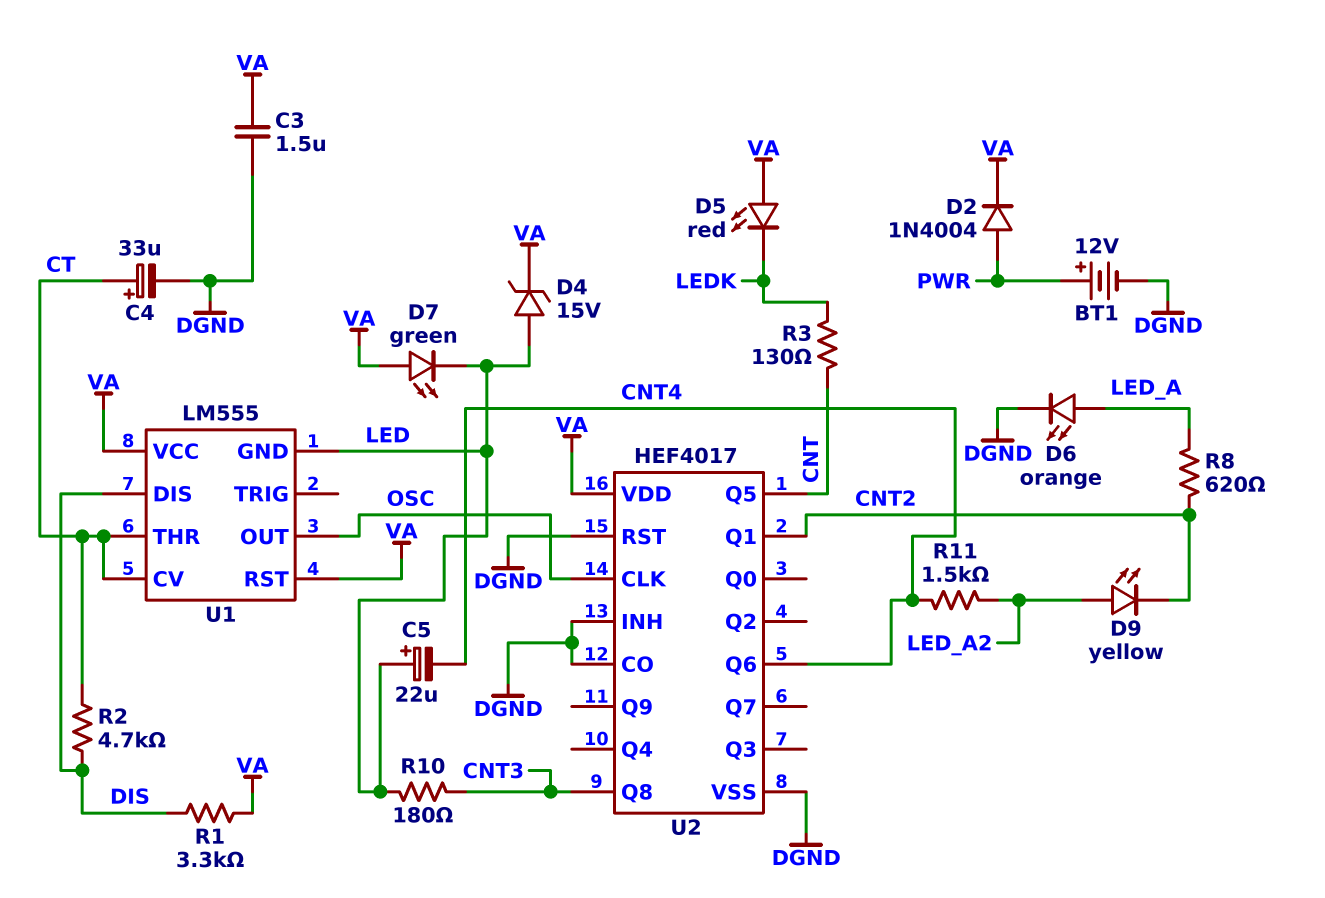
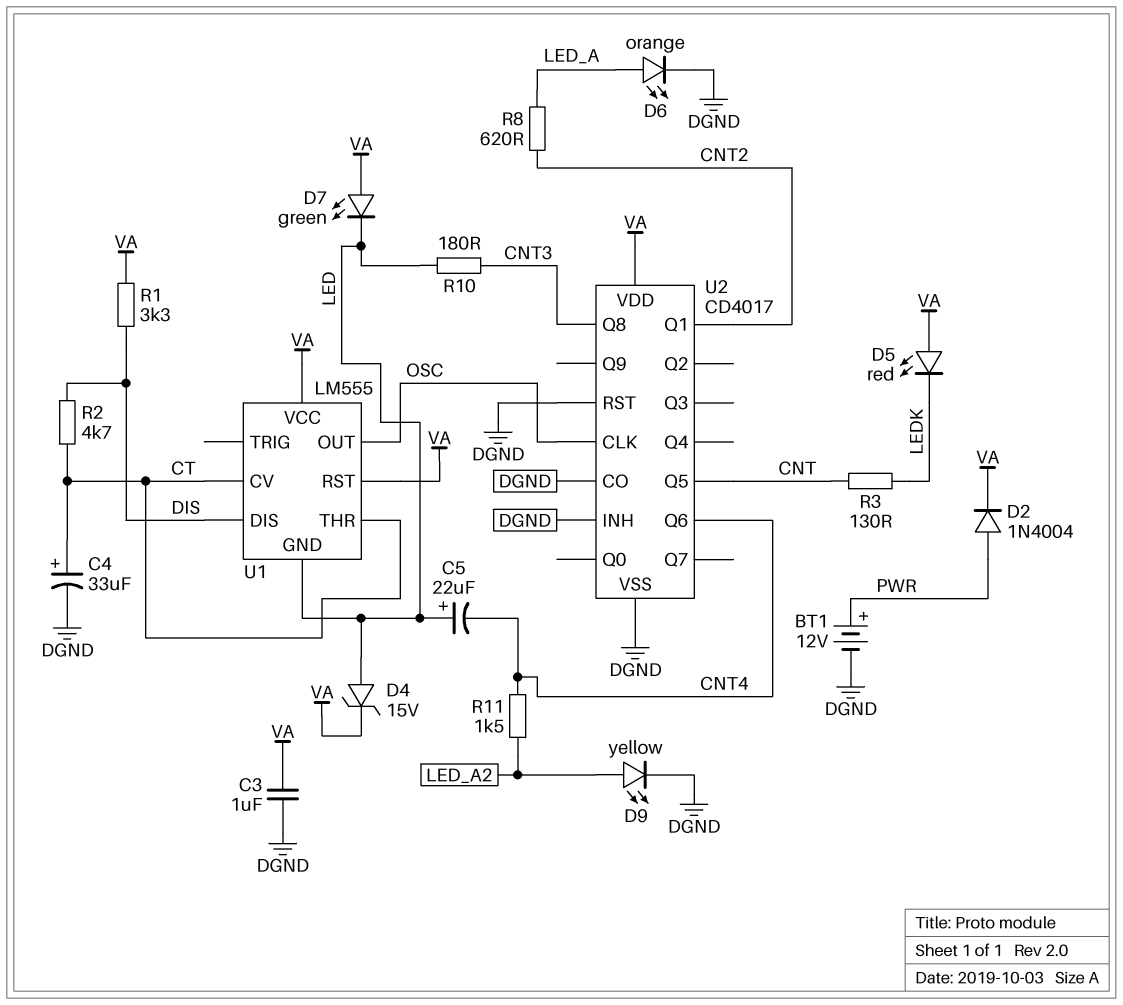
C3: 1.5uF (DGND, VA) -> 1uF (DGND, VA)
D9: LED yellow (A LED_A2, K CNT2) -> LED yellow (A LED_A2, K DGND)
U2: HEF4017 -> CD4017

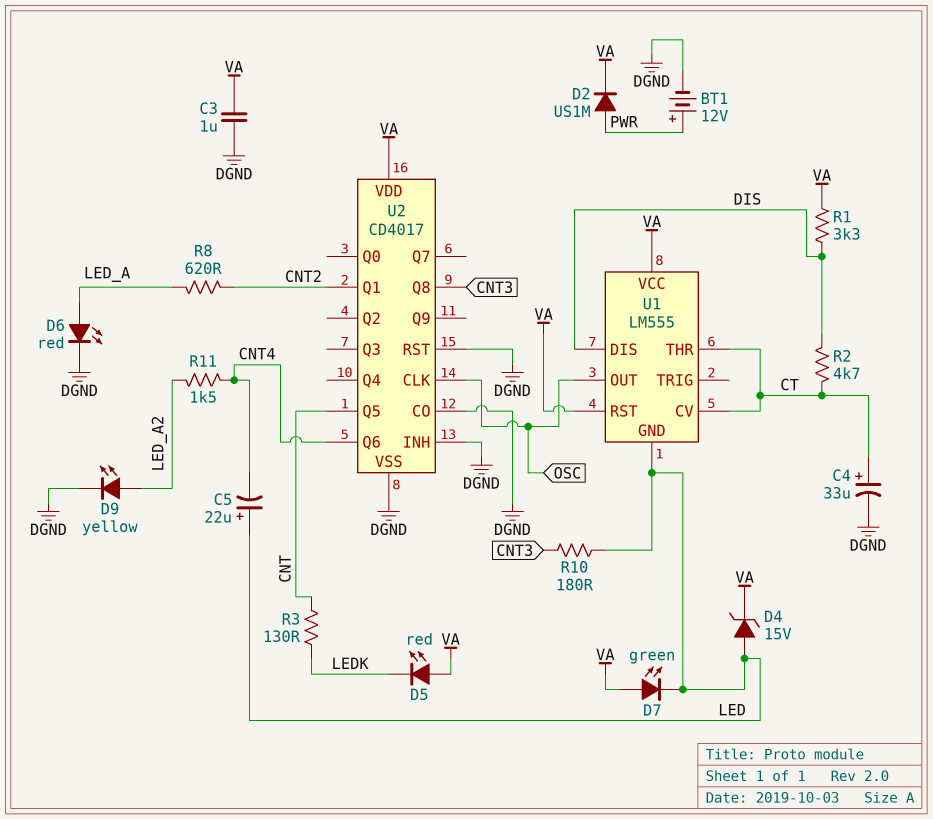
D2: diode 1N4004 (A PWR, K VA) -> diode US1M (A PWR, K VA)
D6: LED orange (A LED_A, K DGND) -> LED red (A LED_A, K DGND)

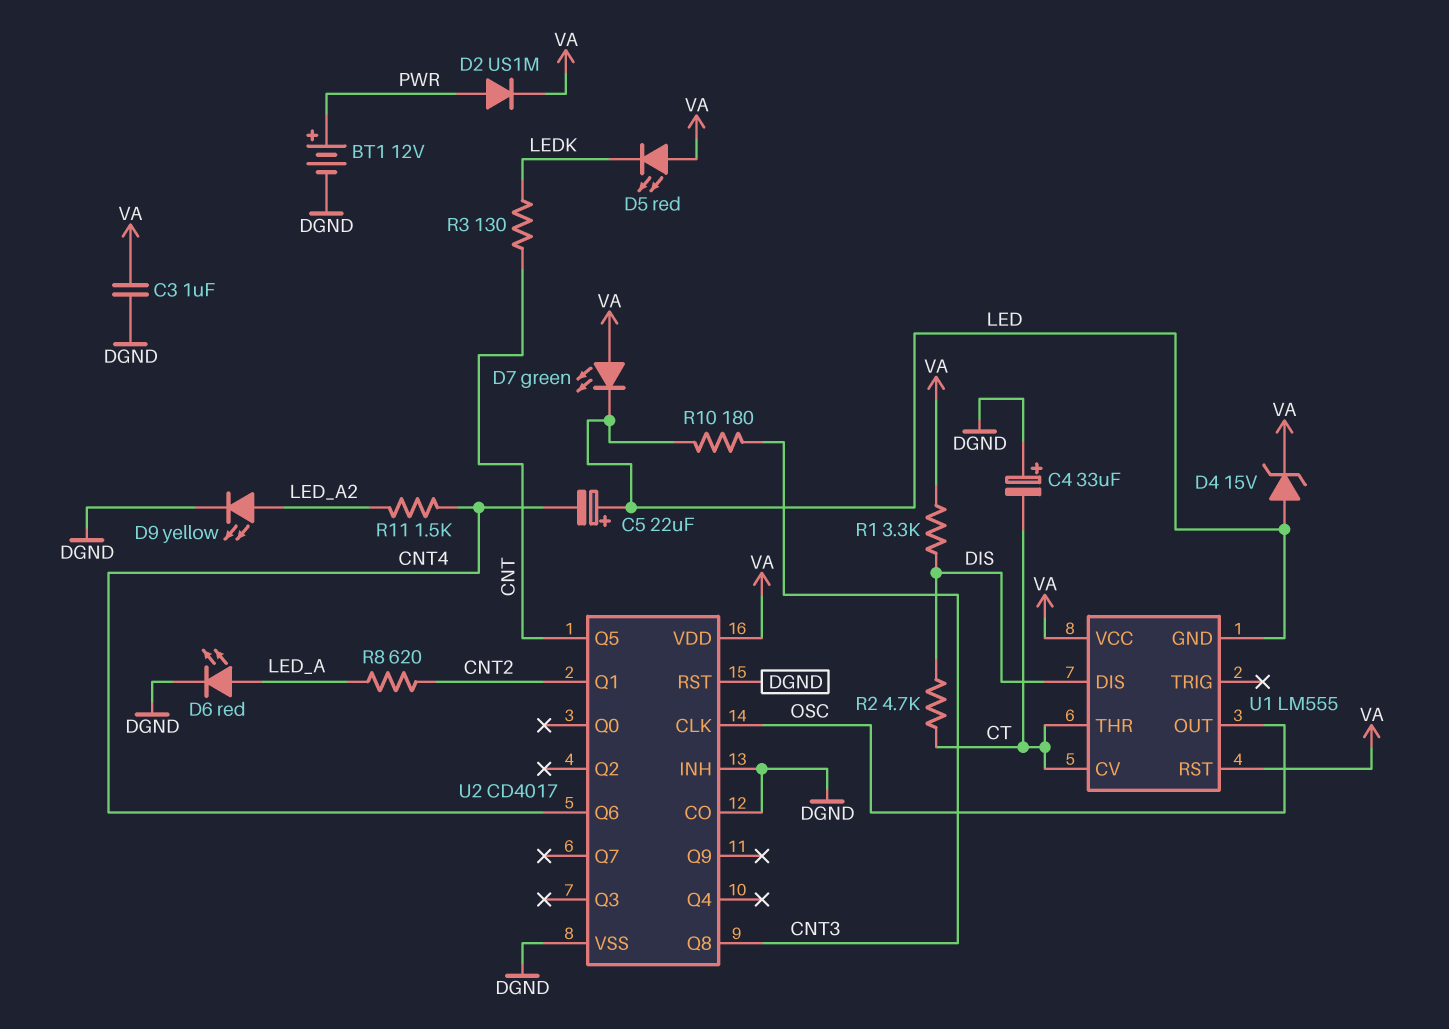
C4: 33uF (plus CT, minus DGND) -> 33uF (plus DGND, minus CT)

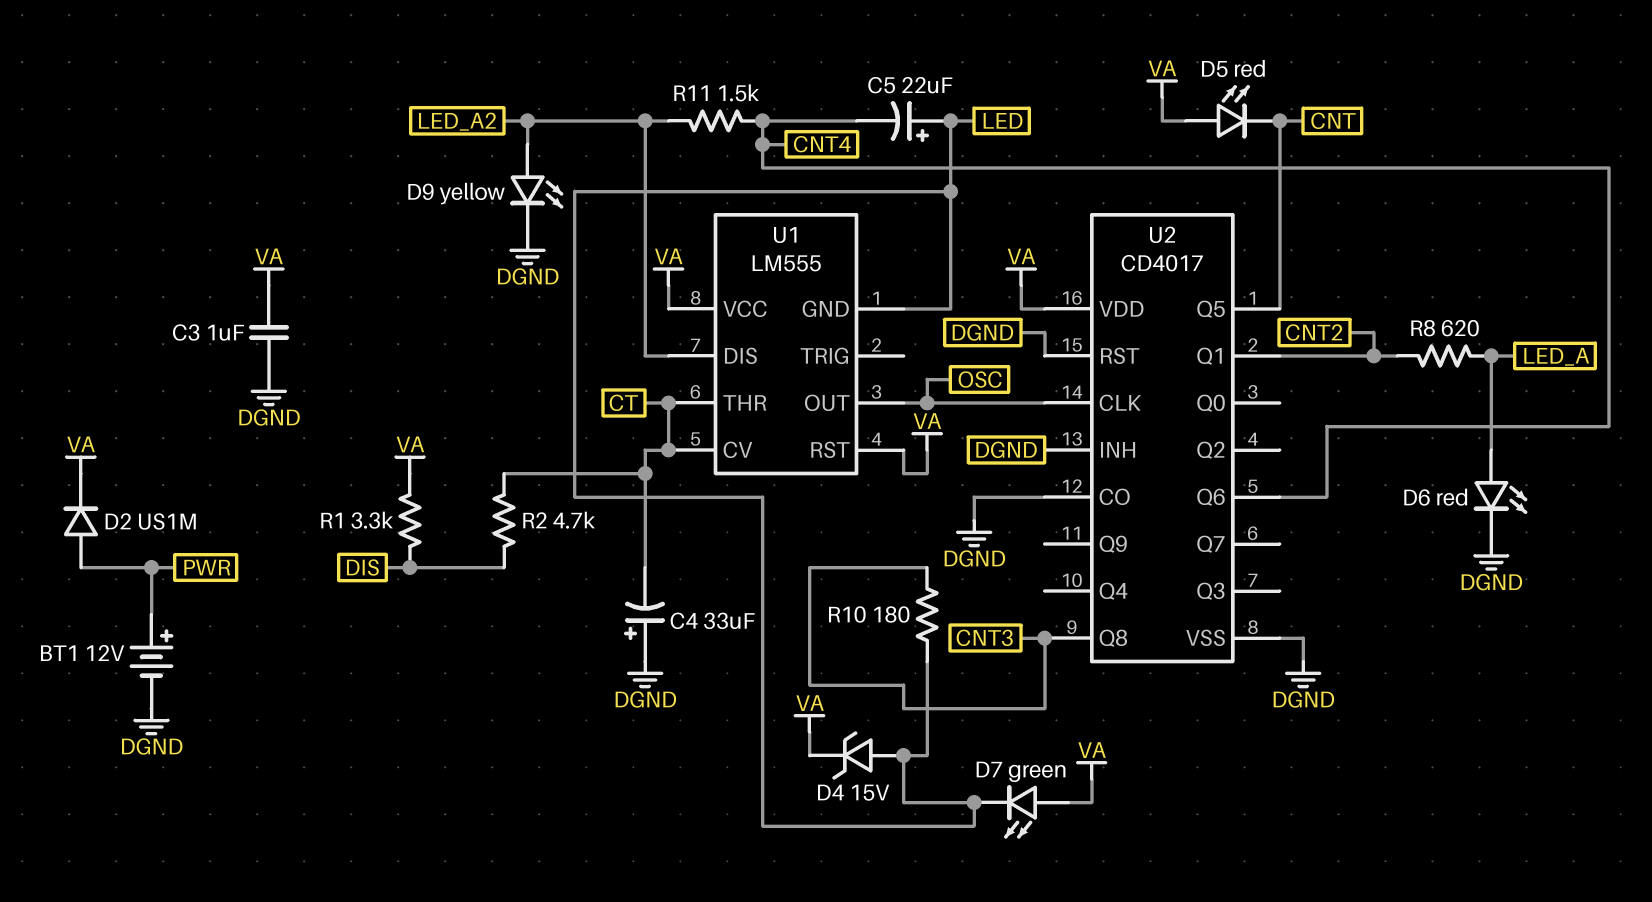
D5: LED red (A VA, K LEDK) -> LED red (A VA, K CNT)
R3: 130 (CNT, LEDK) -> none
U1 pin DIS: DIS -> LED_A2

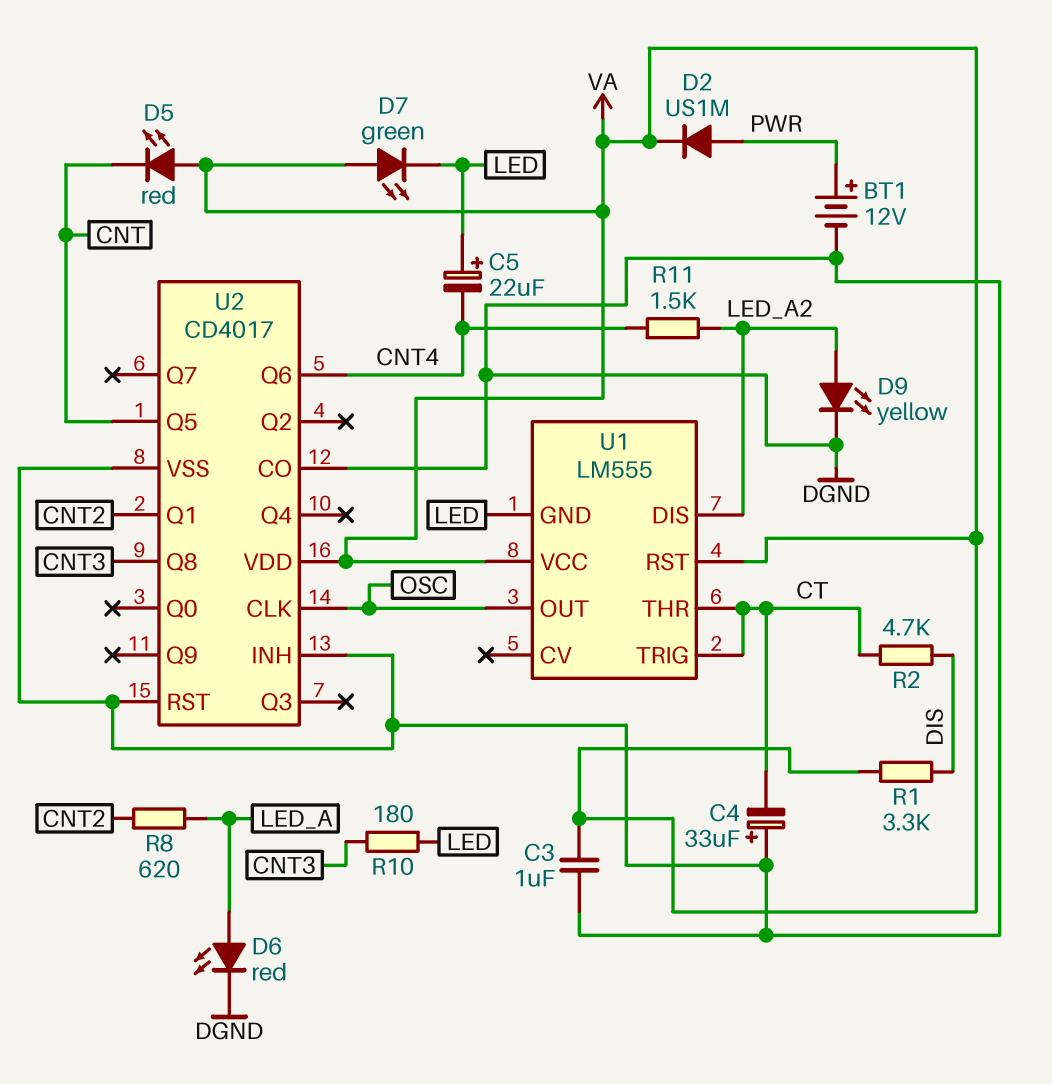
D4: zener 15V (A LED, K VA) -> none
U1 pin CV: CT -> none
U1 pin TRIG: none -> CT

